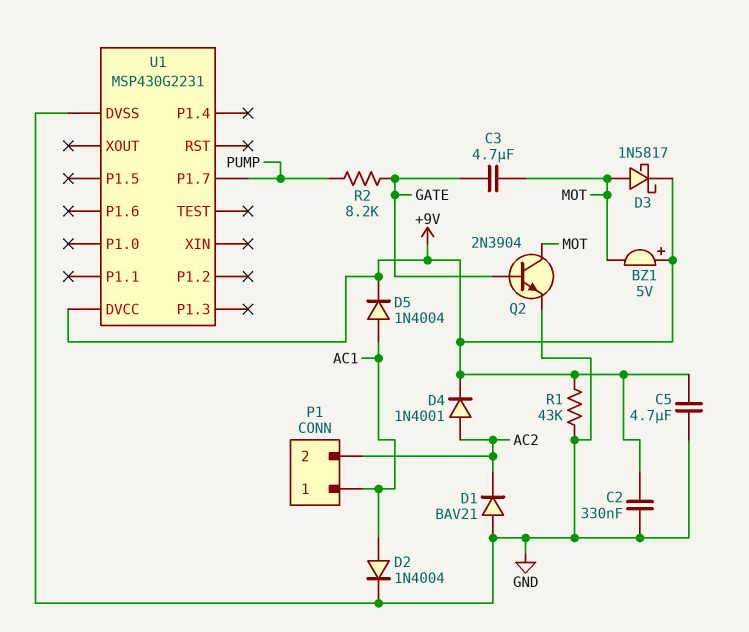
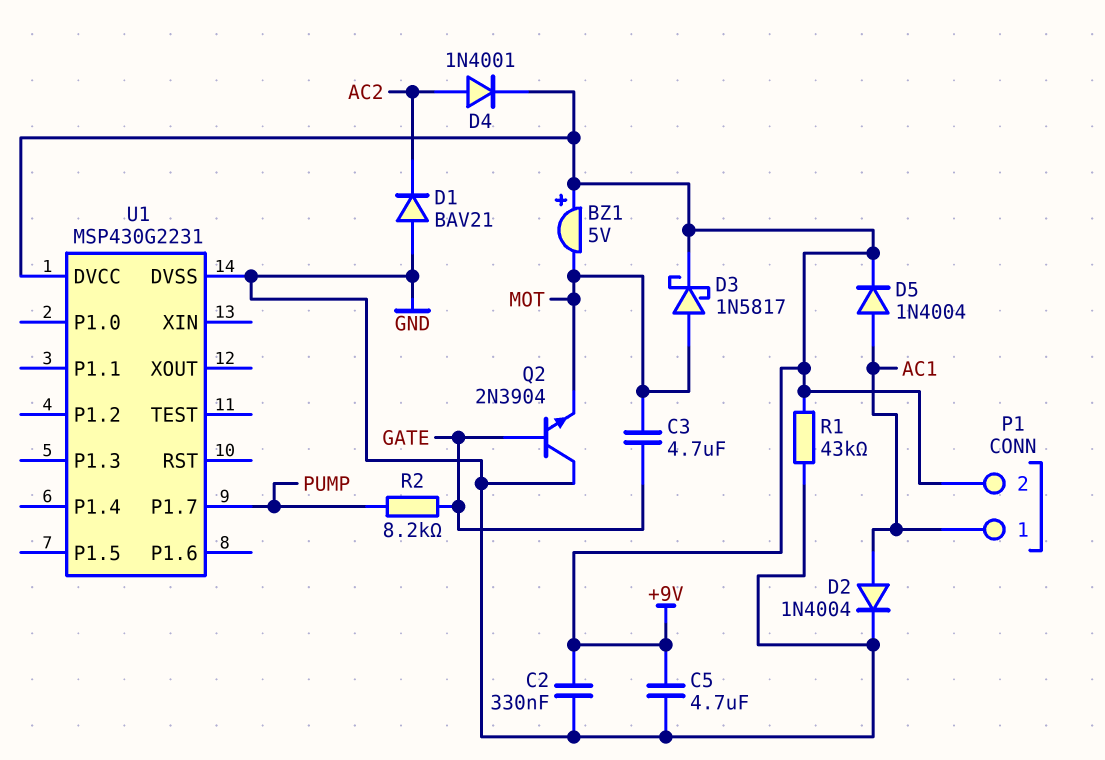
P1 pin 2: AC2 -> +9V
Q2: NPN 2N3904 (B GATE, C MOT, E GND) -> NPN 2N3904 (B GATE, C GND, E MOT)

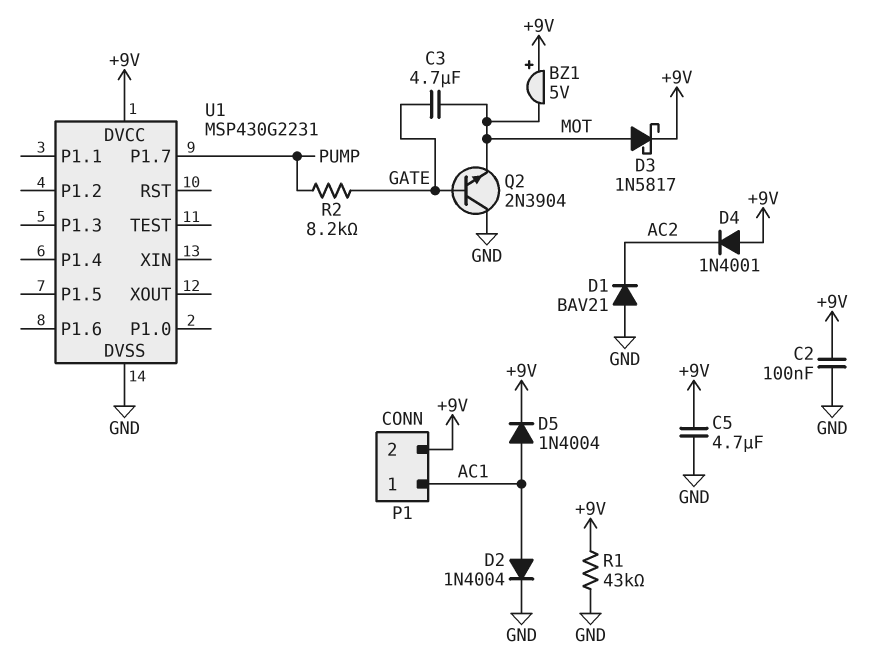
C2: 330nF (+9V, GND) -> 100nF (+9V, GND)
D4: diode 1N4001 (A AC2, K +9V) -> diode 1N4001 (A +9V, K AC2)

